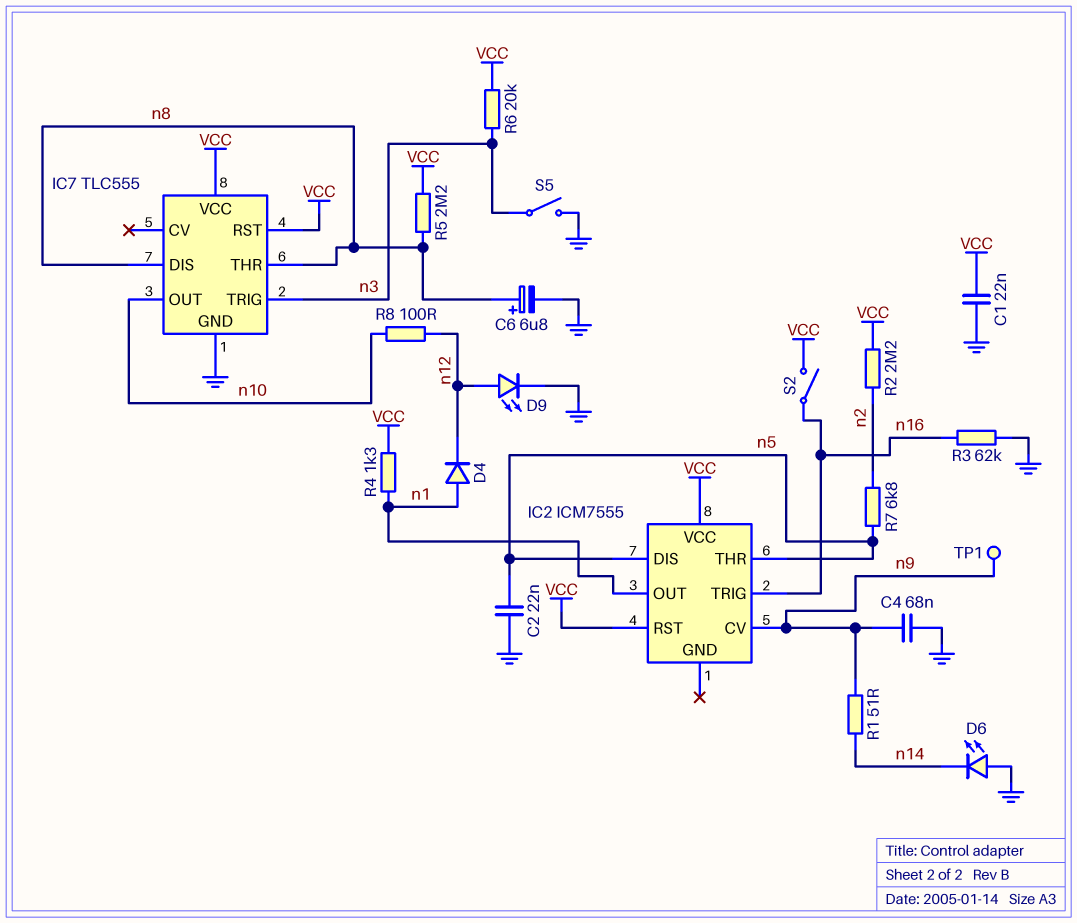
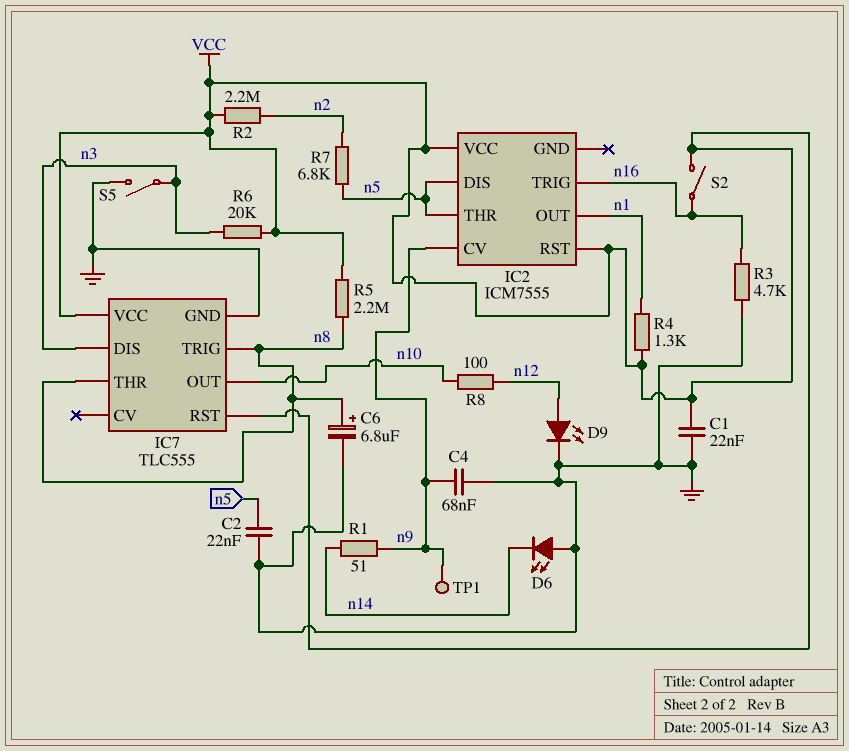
D4: diode (A n1, K n12) -> none
IC7 pin DIS: n8 -> n3
IC7 pin TRIG: n3 -> n8
R3: 62k (GND, n16) -> 4.7k (GND, n16)

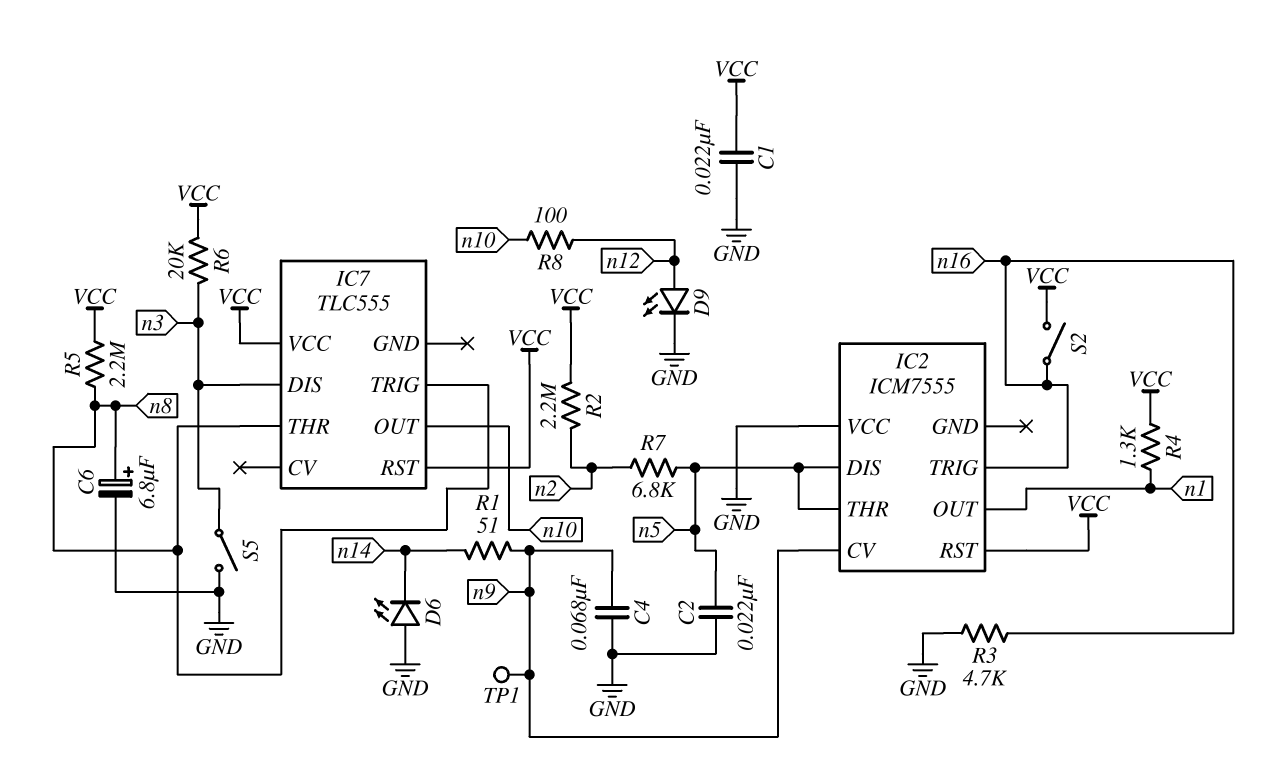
IC2 pin VCC: VCC -> GND
IC7 pin GND: GND -> none

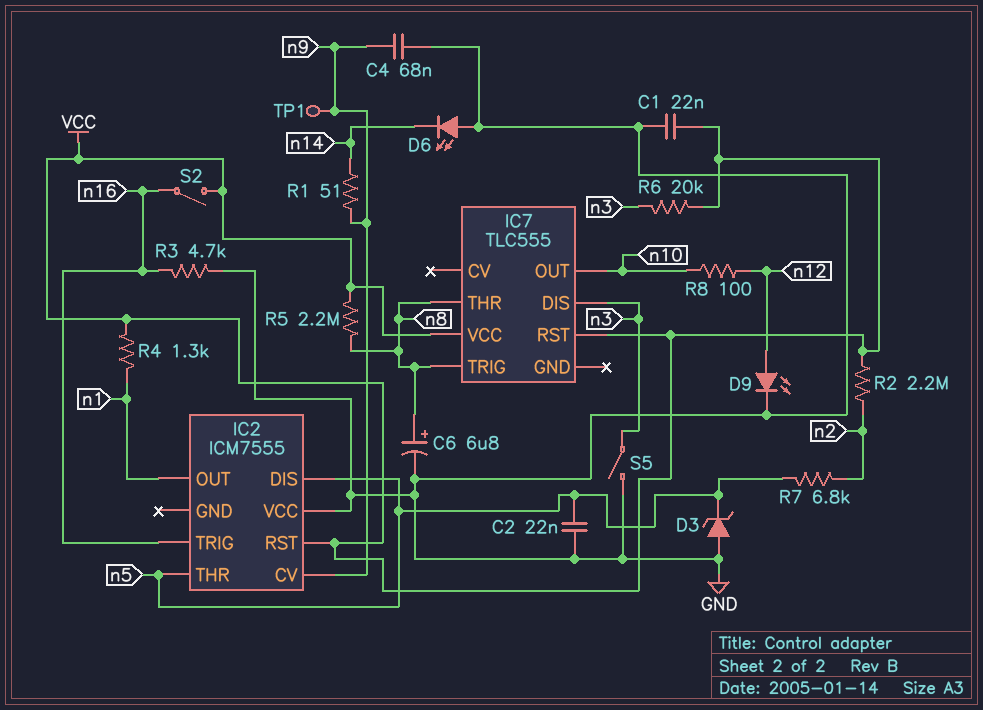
D3: none -> zener (A GND, K n5)

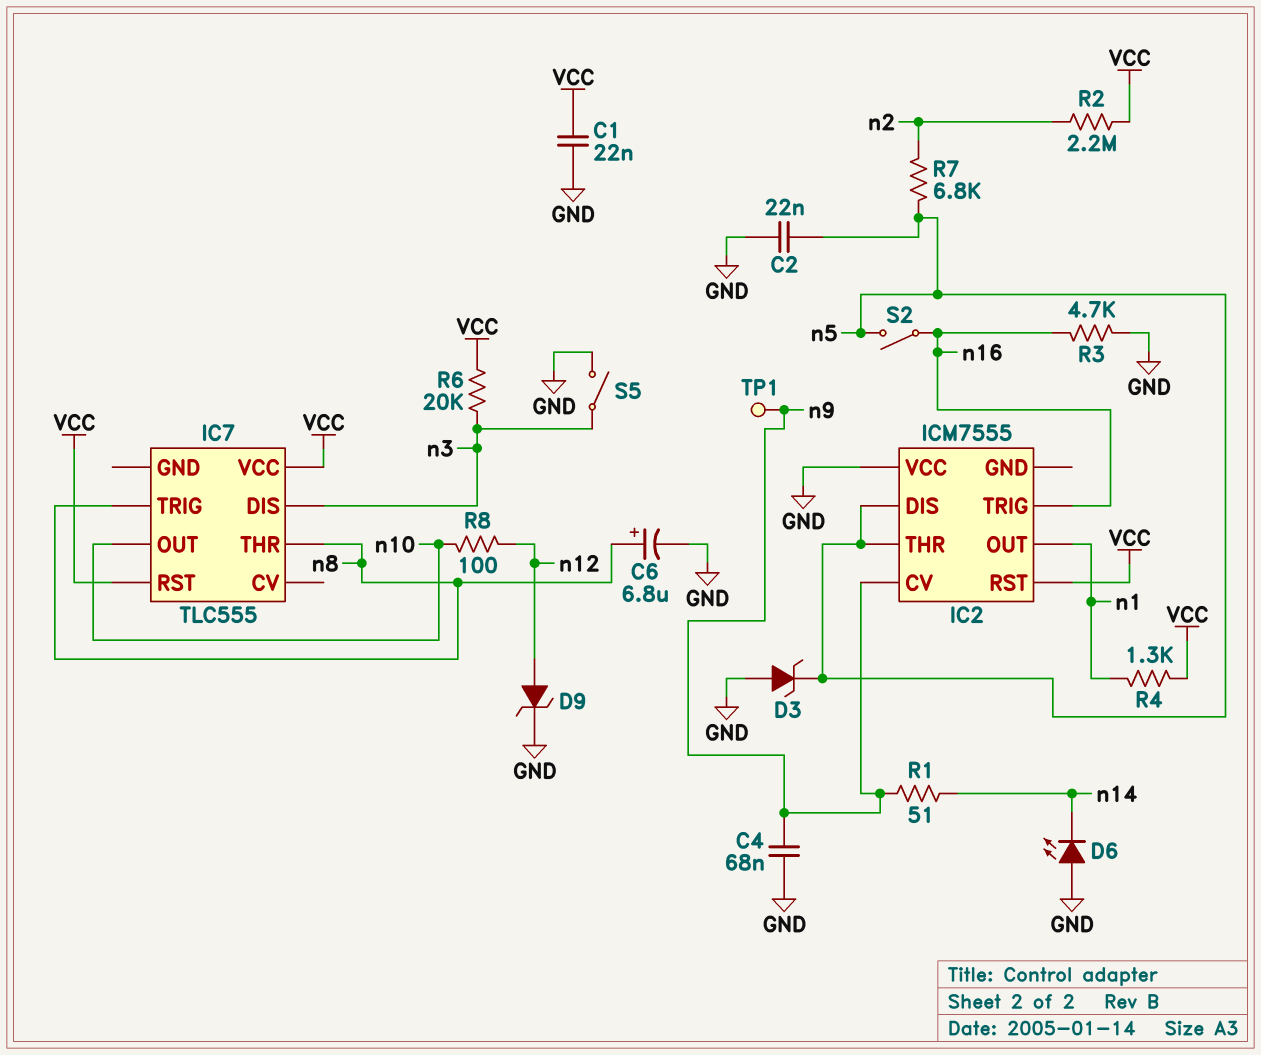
D9: LED (A n12, K GND) -> zener (A n12, K GND)
R5: 2.2M (VCC, n8) -> none
S2: switch (VCC, n16) -> switch (n5, n16)

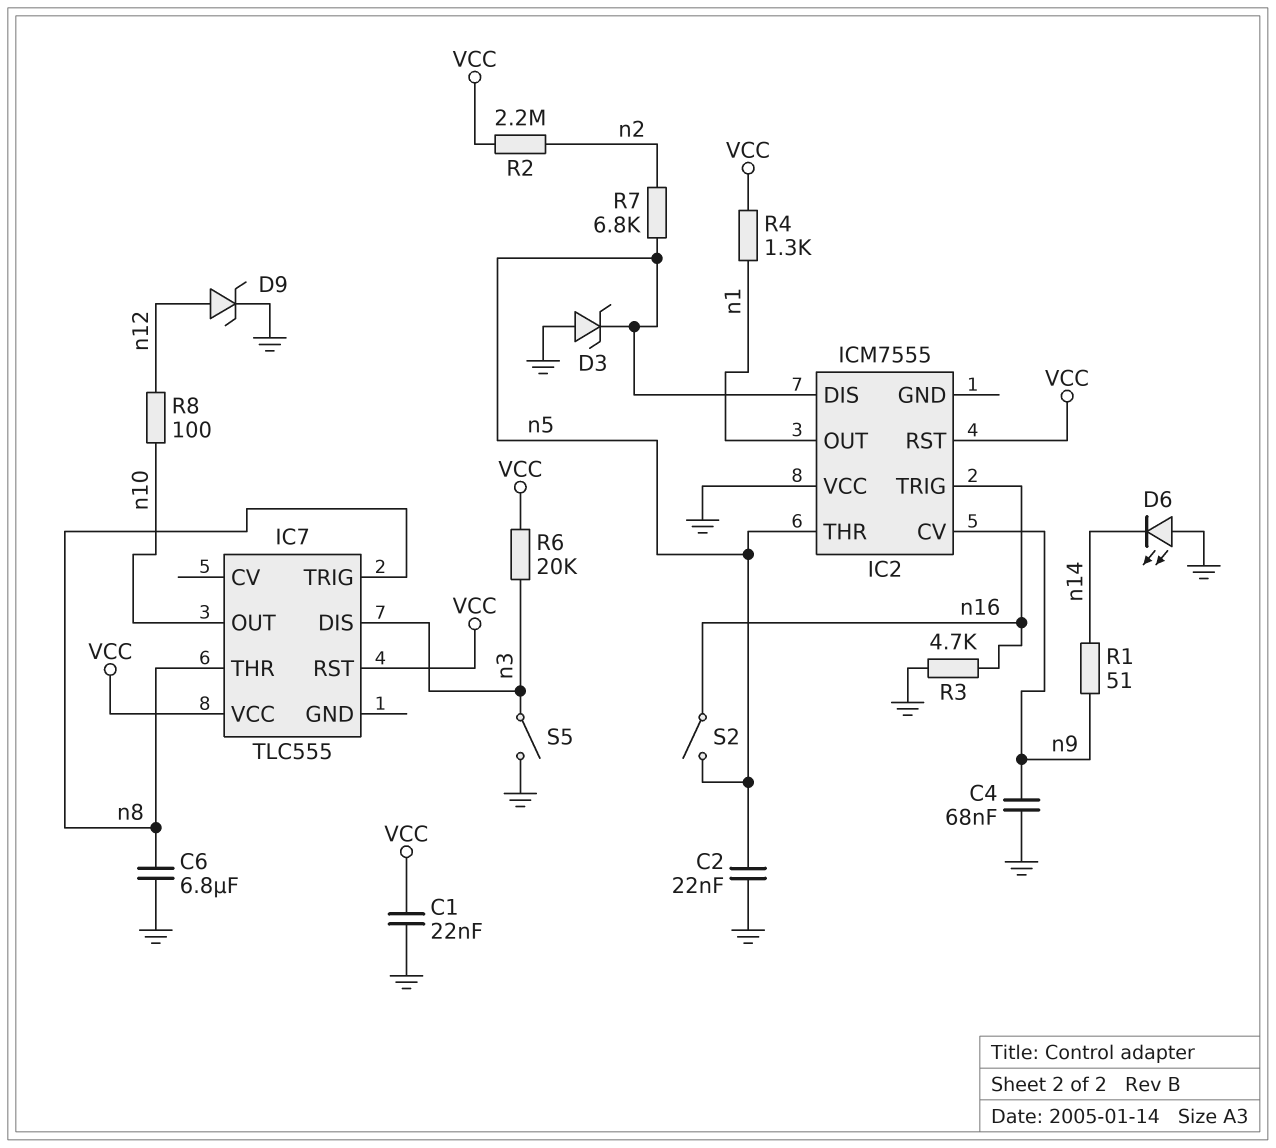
C6: 6.8uF (plus n8, minus GND) -> 6.8uF (GND, n8)
TP1: test point (n9) -> none

